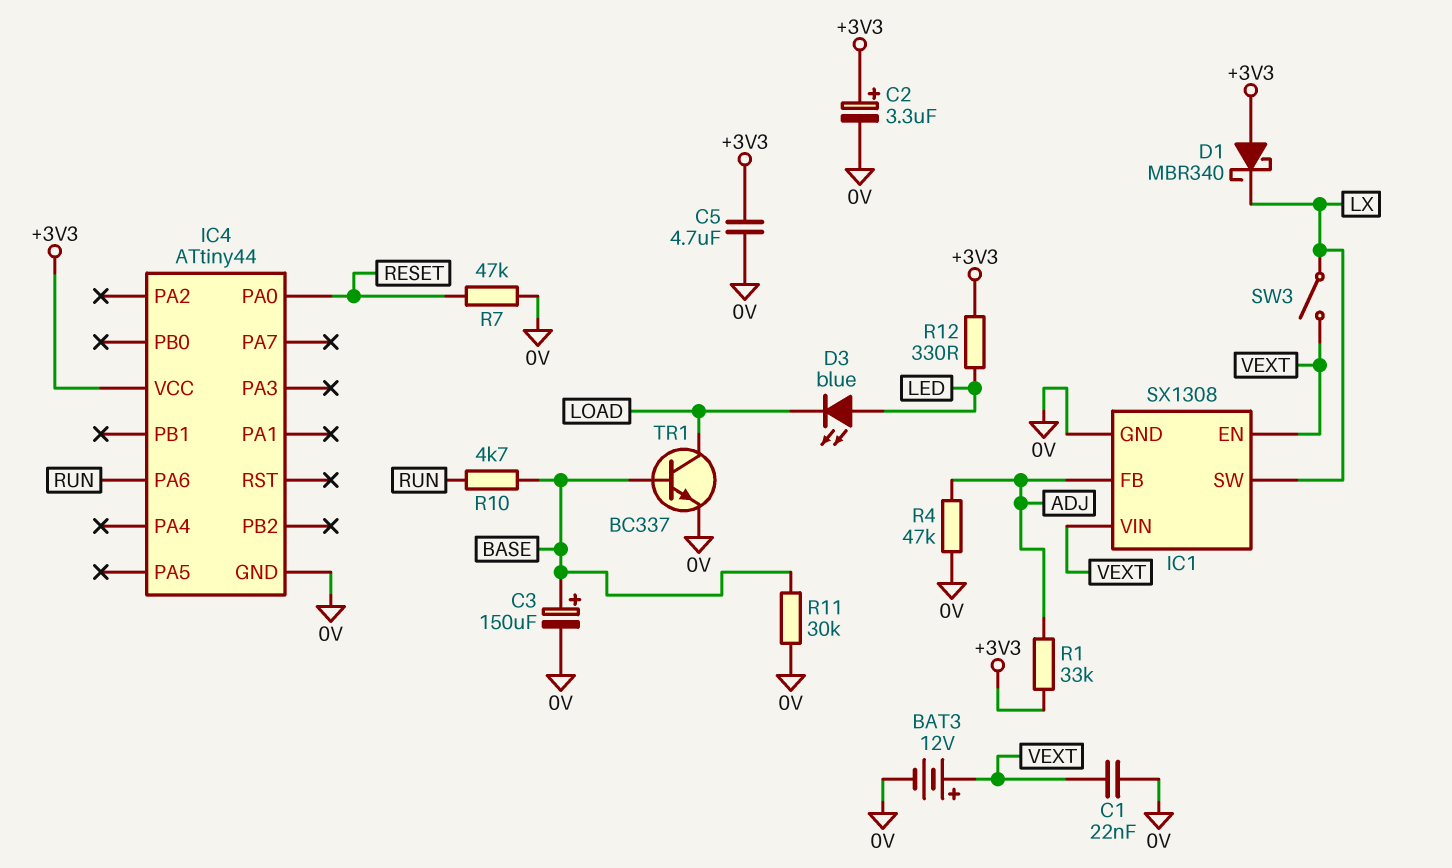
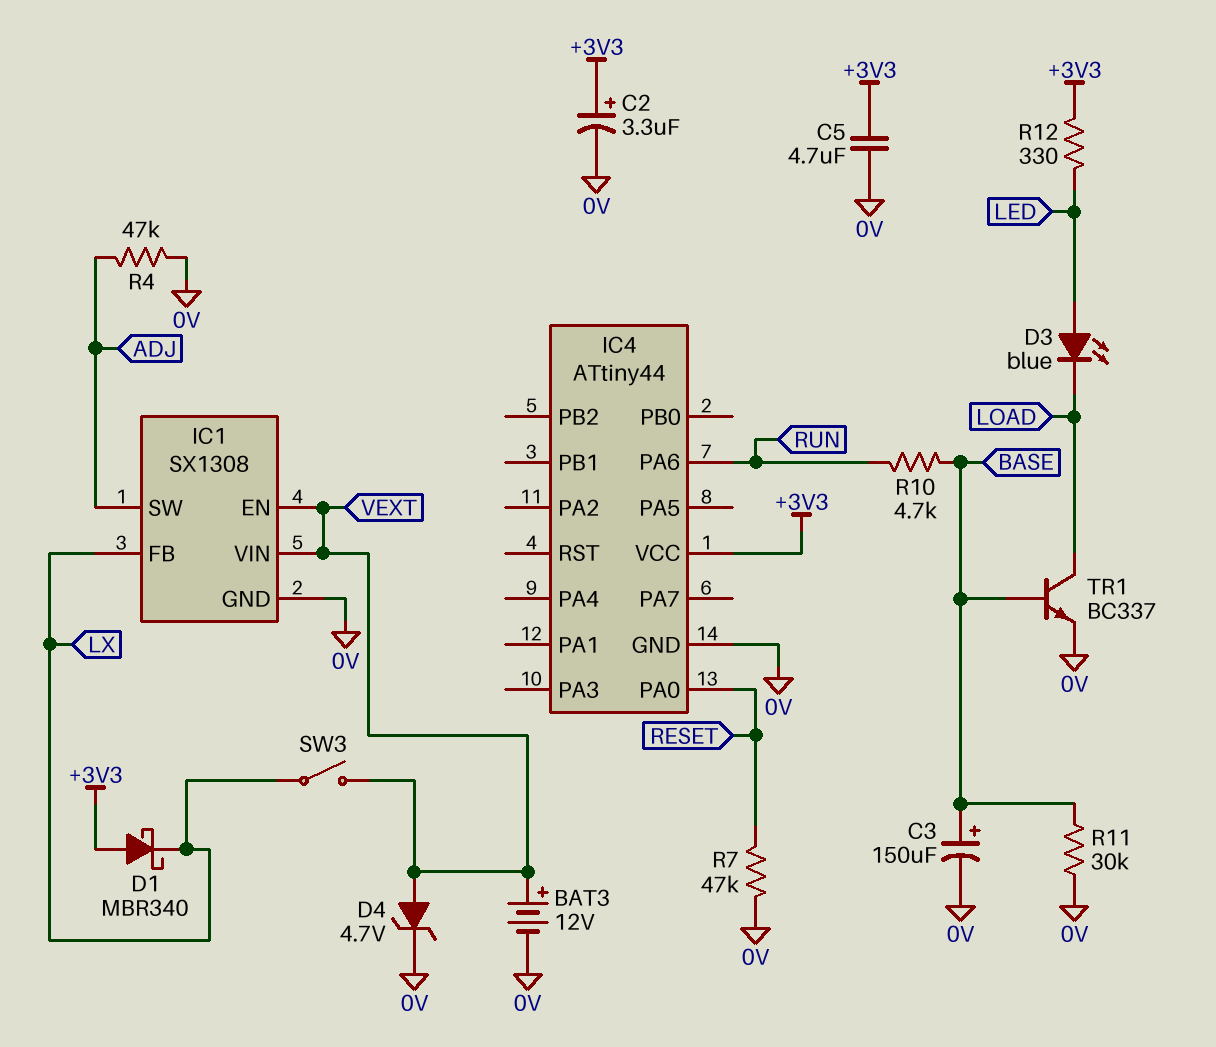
C1: 22nF (0V, VEXT) -> none
D4: none -> zener 4.7V (A VEXT, K 0V)
IC1 pin FB: ADJ -> LX
IC1 pin SW: LX -> ADJ
R1: 33k (+3V3, ADJ) -> none

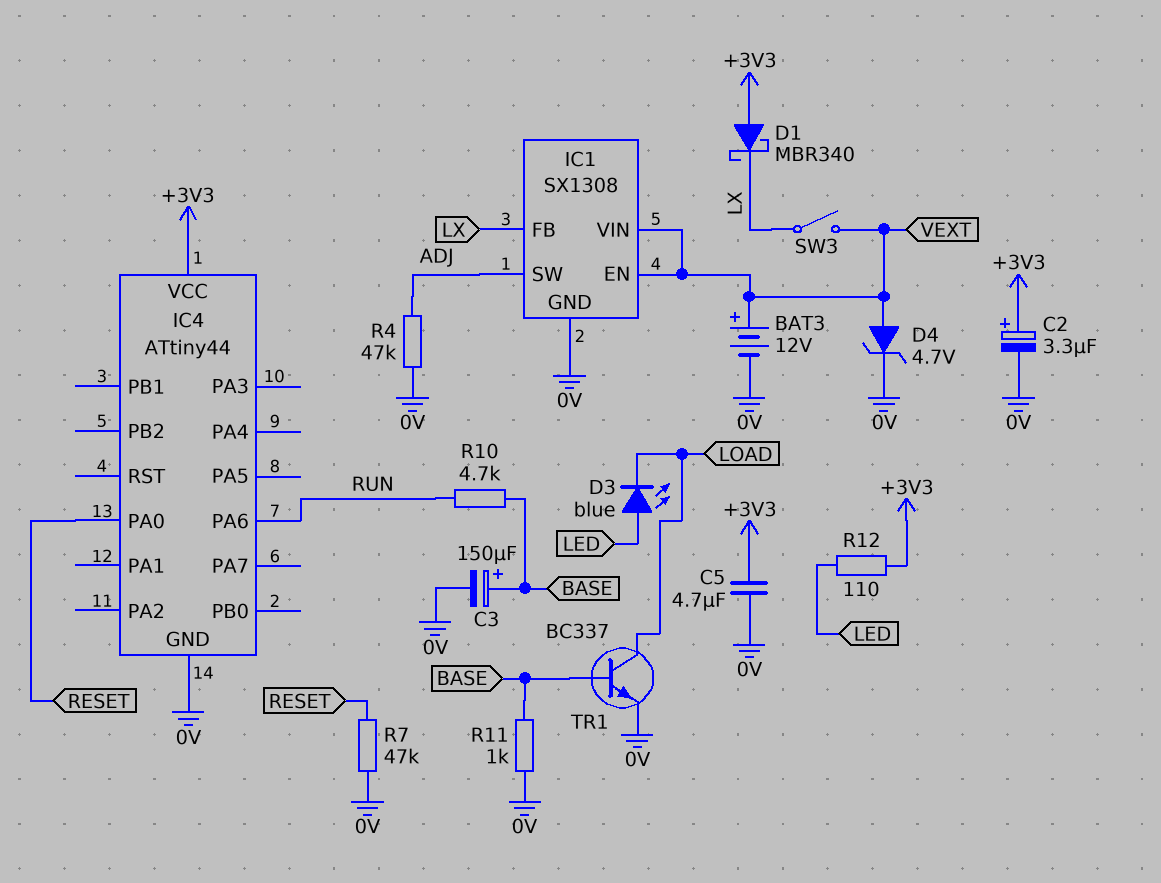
R11: 30k (0V, BASE) -> 1k (0V, BASE)
R12: 330 (+3V3, LED) -> 110 (+3V3, LED)

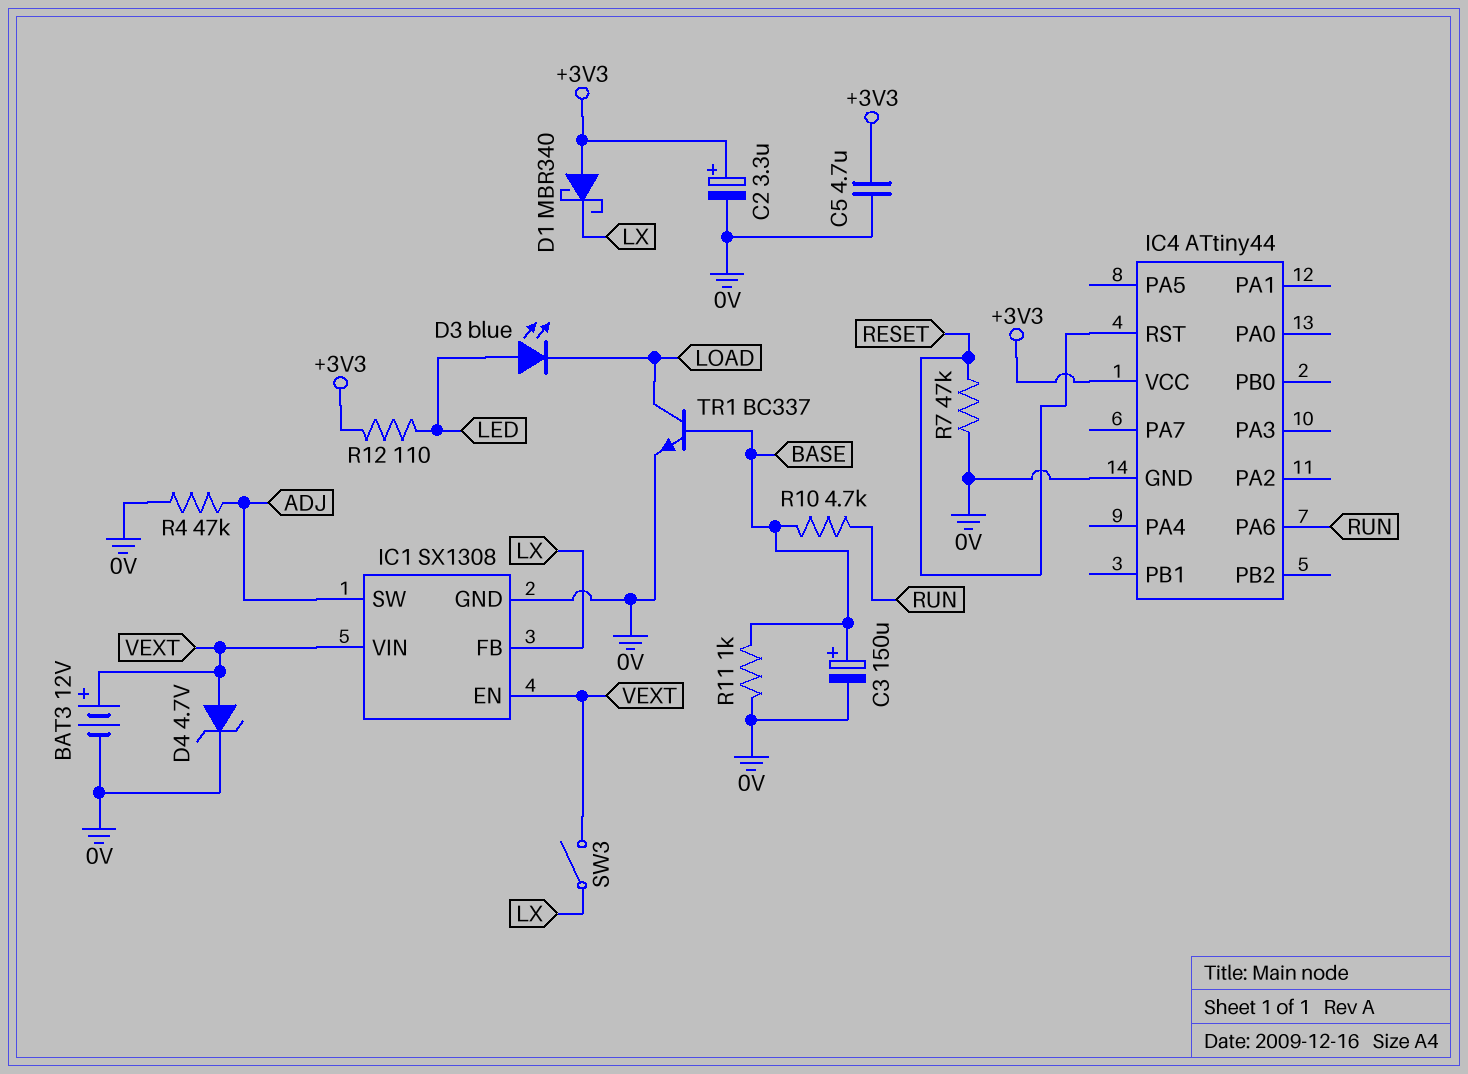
IC4 pin PA0: RESET -> none
IC4 pin RST: none -> RESET

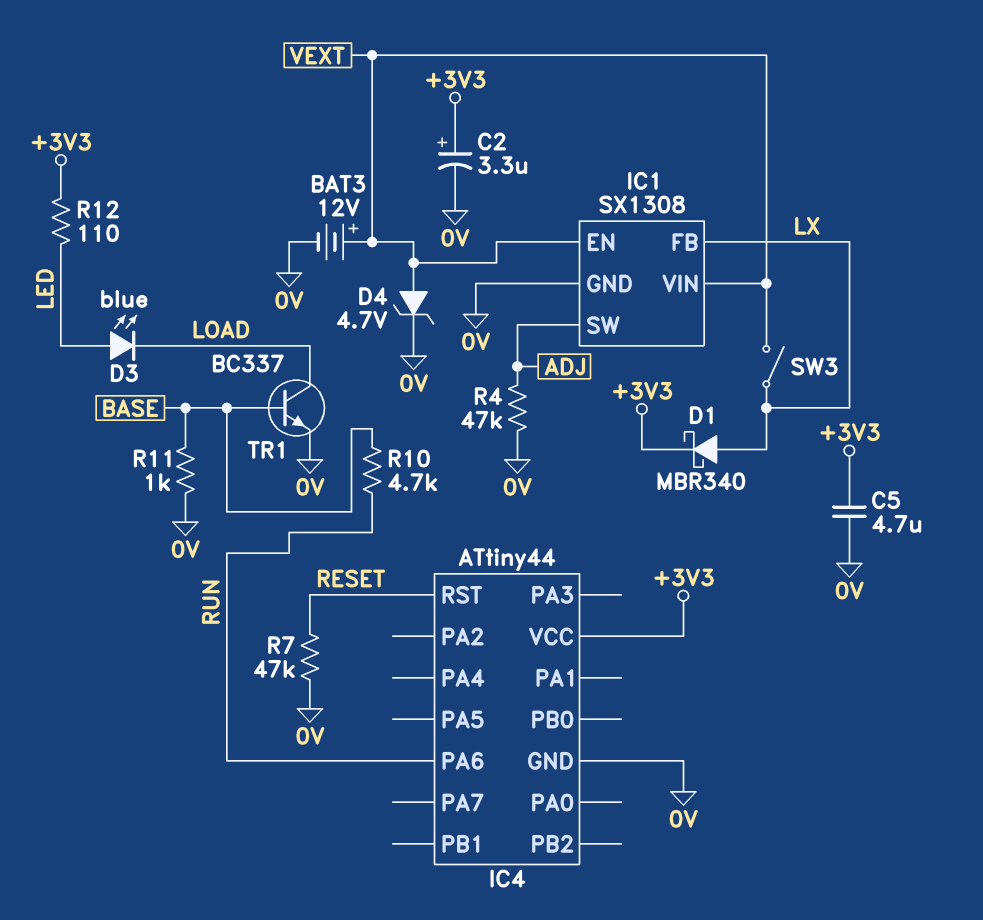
C3: 150uF (plus BASE, minus 0V) -> none
D1: schottky MBR340 (A +3V3, K LX) -> schottky MBR340 (A LX, K +3V3)

